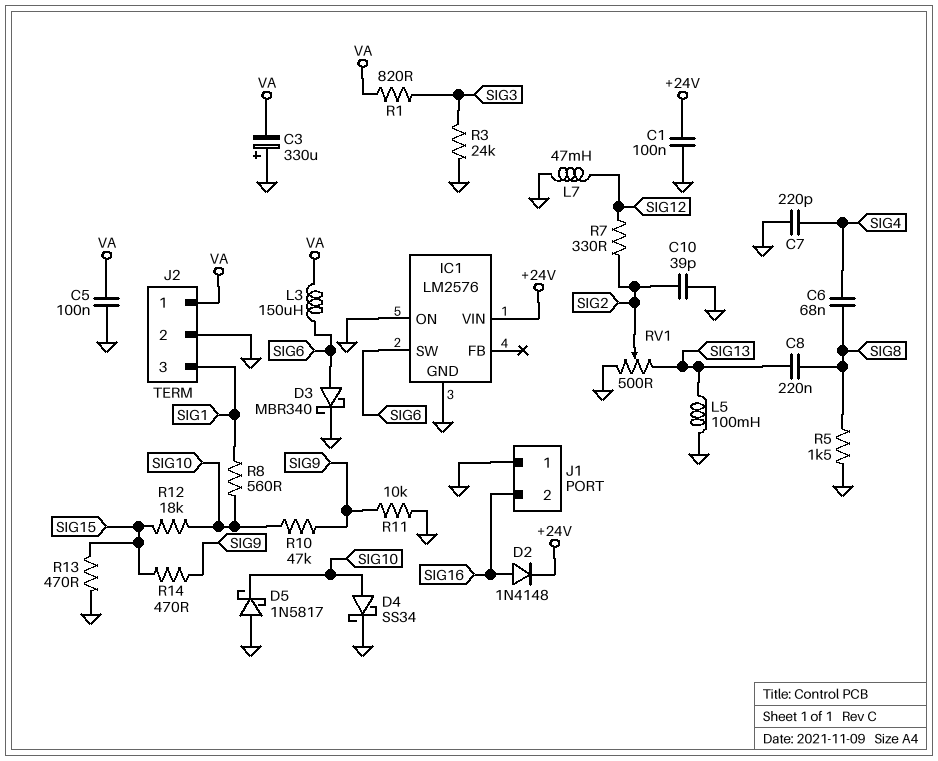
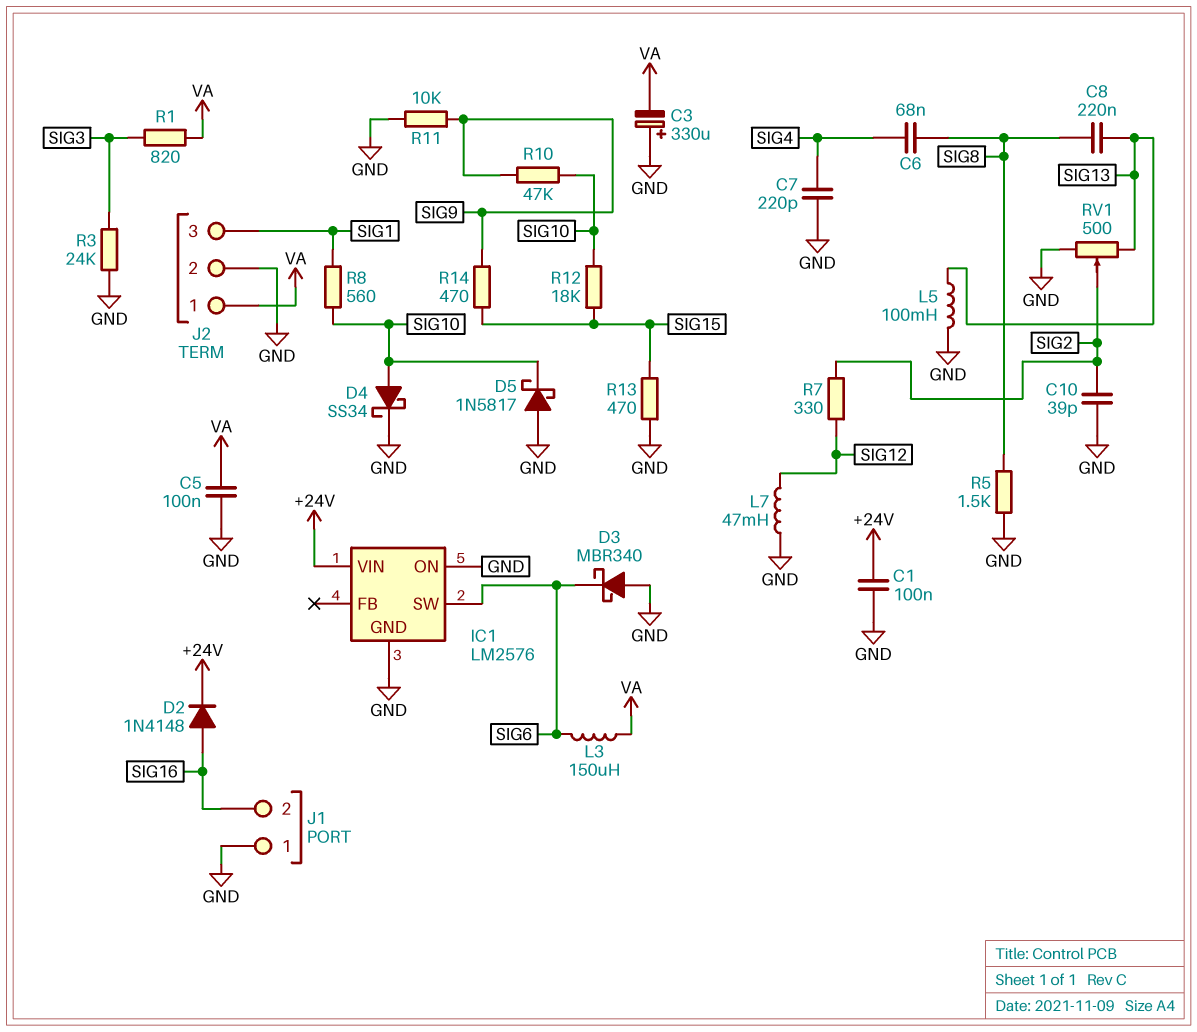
D3: schottky MBR340 (A SIG6, K GND) -> schottky MBR340 (A GND, K SIG6)

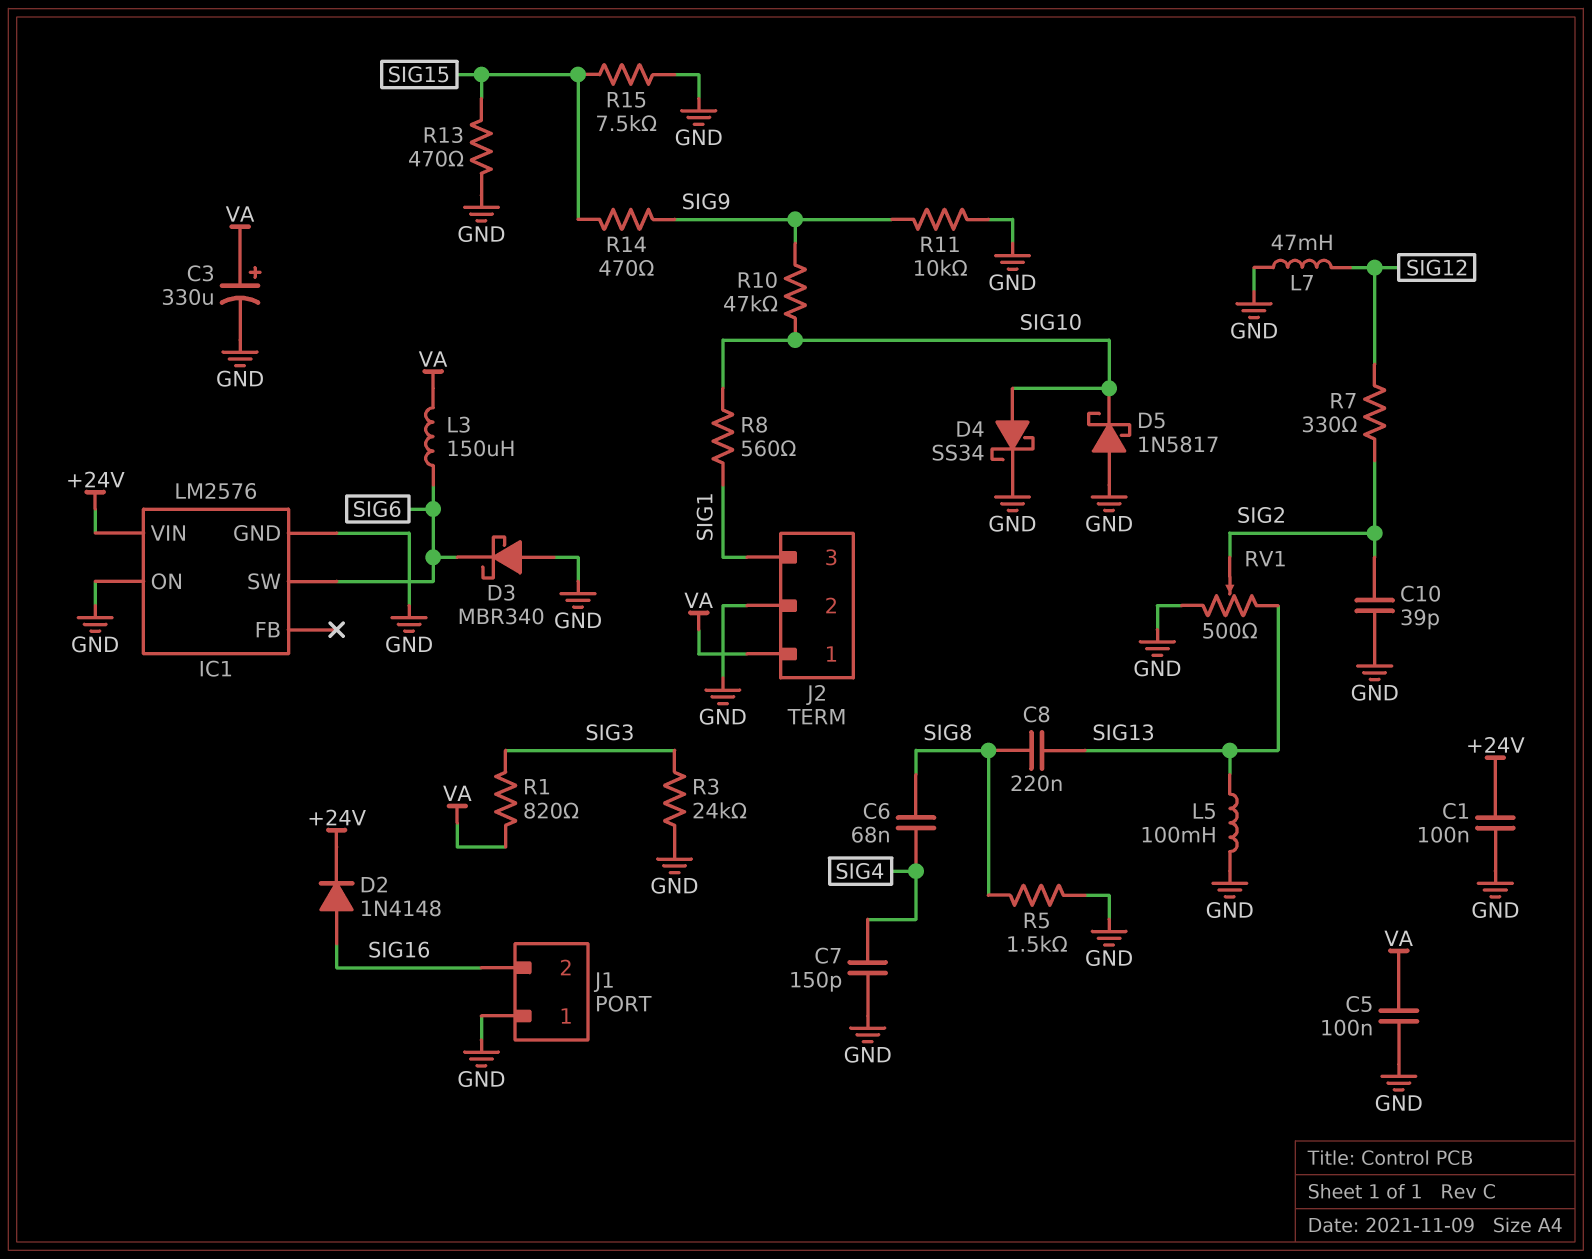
C3: 330uF (plus GND, minus VA) -> 330uF (plus VA, minus GND)
C7: 220pF (GND, SIG4) -> 150pF (GND, SIG4)
R12: 18k (SIG10, SIG15) -> none
R15: none -> 7.5k (GND, SIG15)

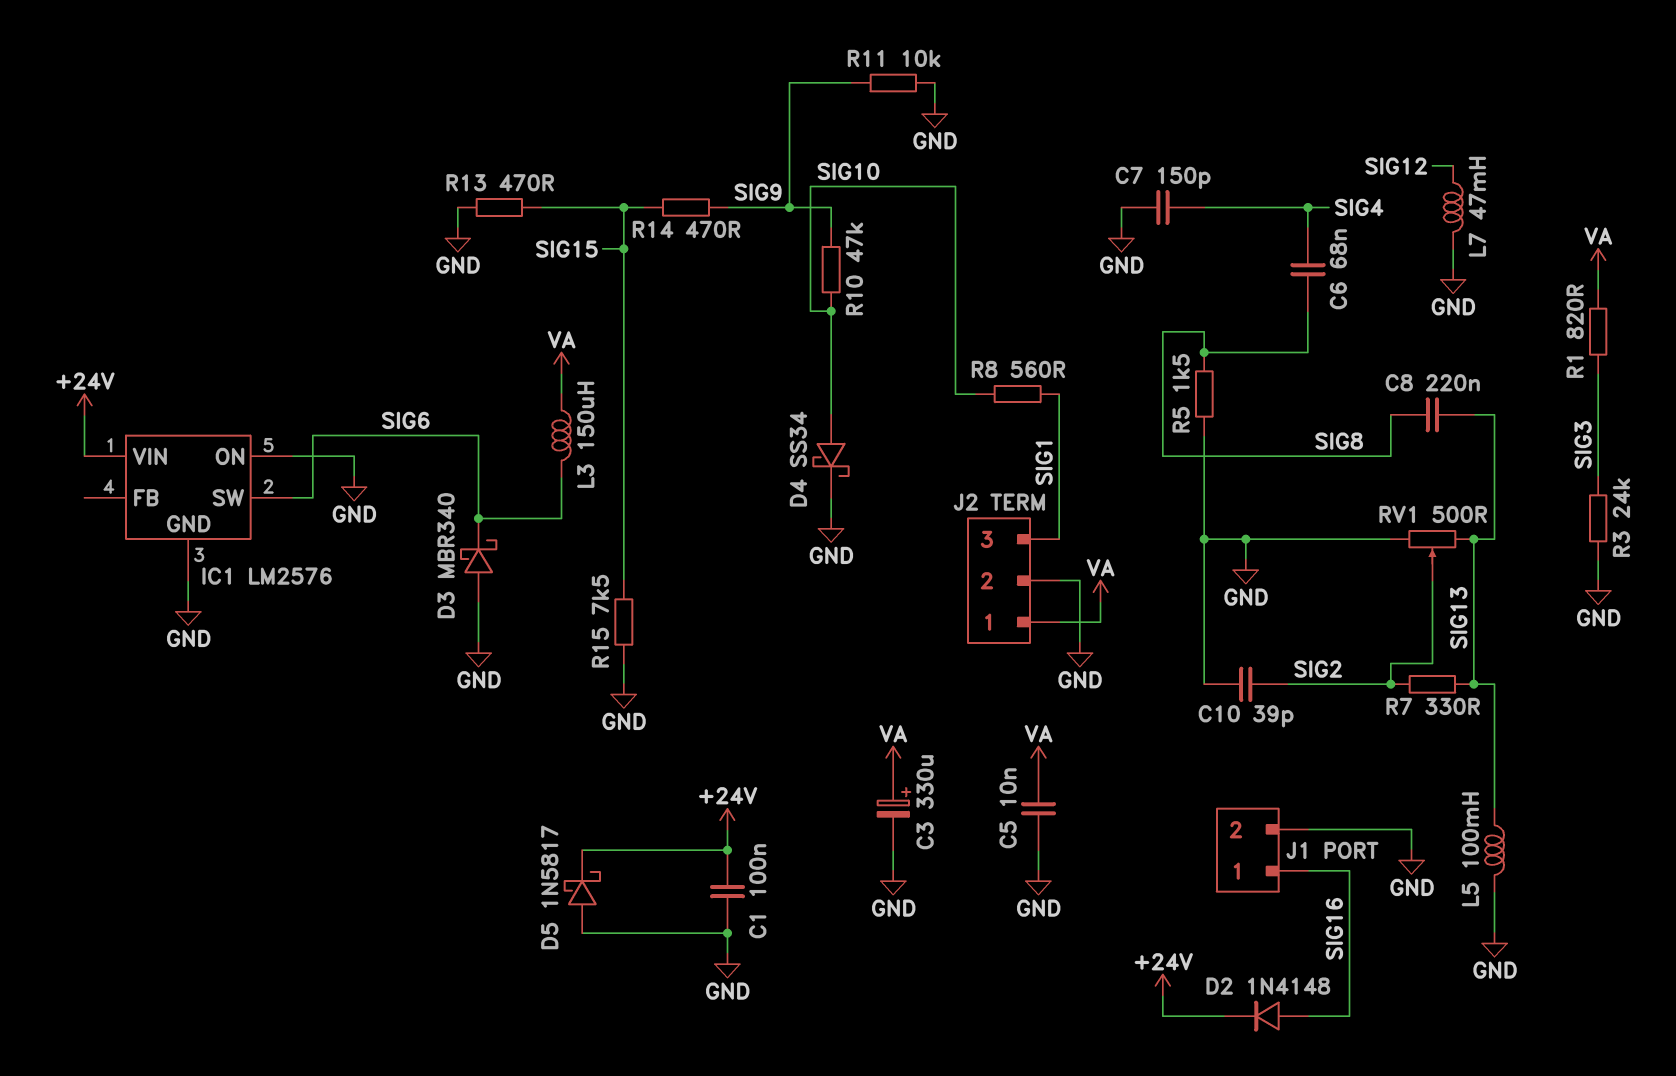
C5: 100nF (GND, VA) -> 10nF (GND, VA)
D5: schottky 1N5817 (A GND, K SIG10) -> schottky 1N5817 (A GND, K +24V)
J1 pin 1: GND -> SIG16
J1 pin 2: SIG16 -> GND
R7: 330 (SIG2, SIG12) -> 330 (SIG2, SIG13)

